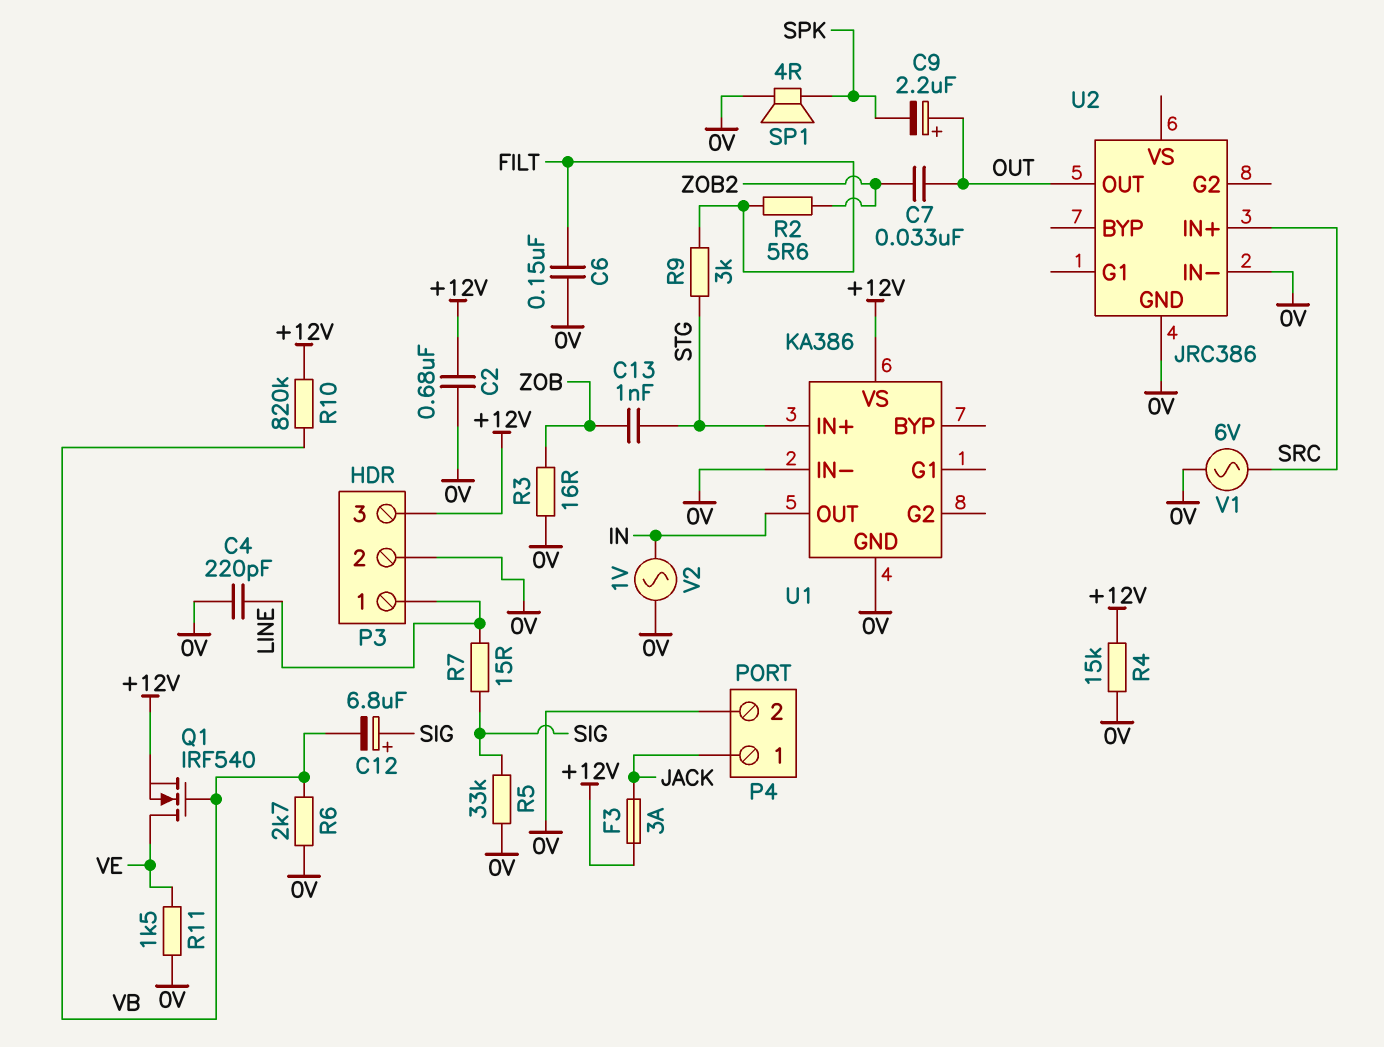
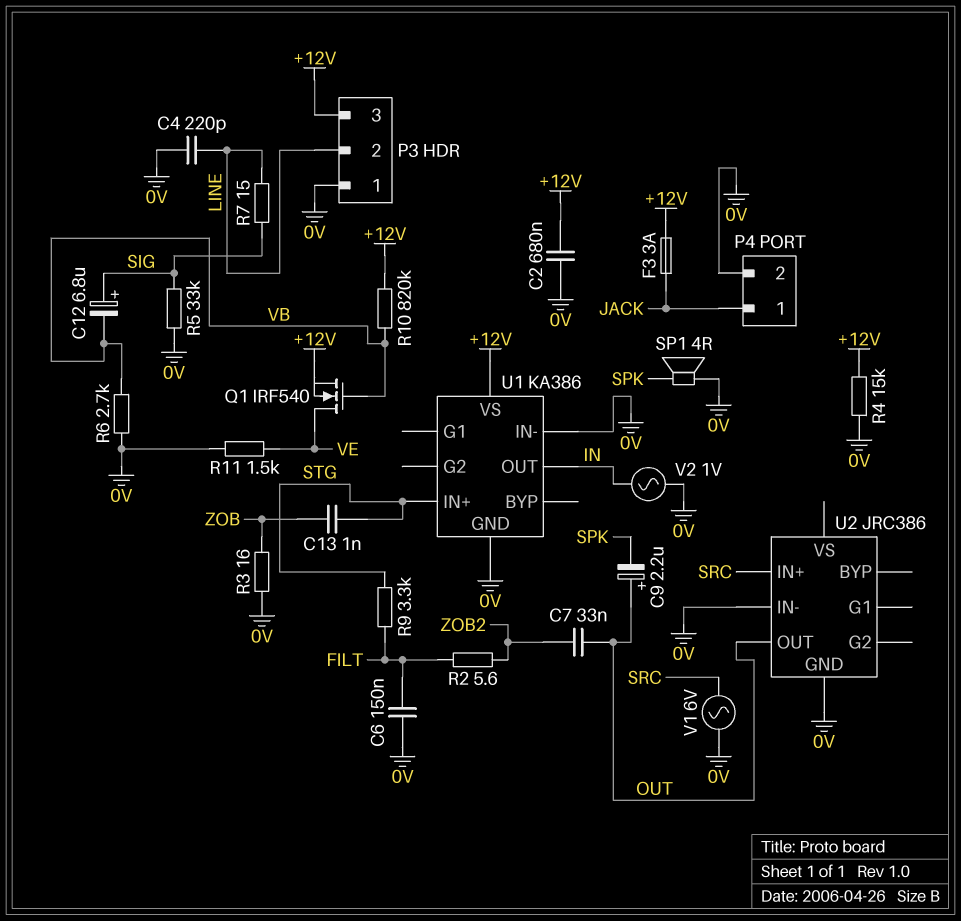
P3 pin 1: LINE -> 0V
P3 pin 2: 0V -> LINE
R9: 3k (FILT, STG) -> 3.3k (FILT, STG)

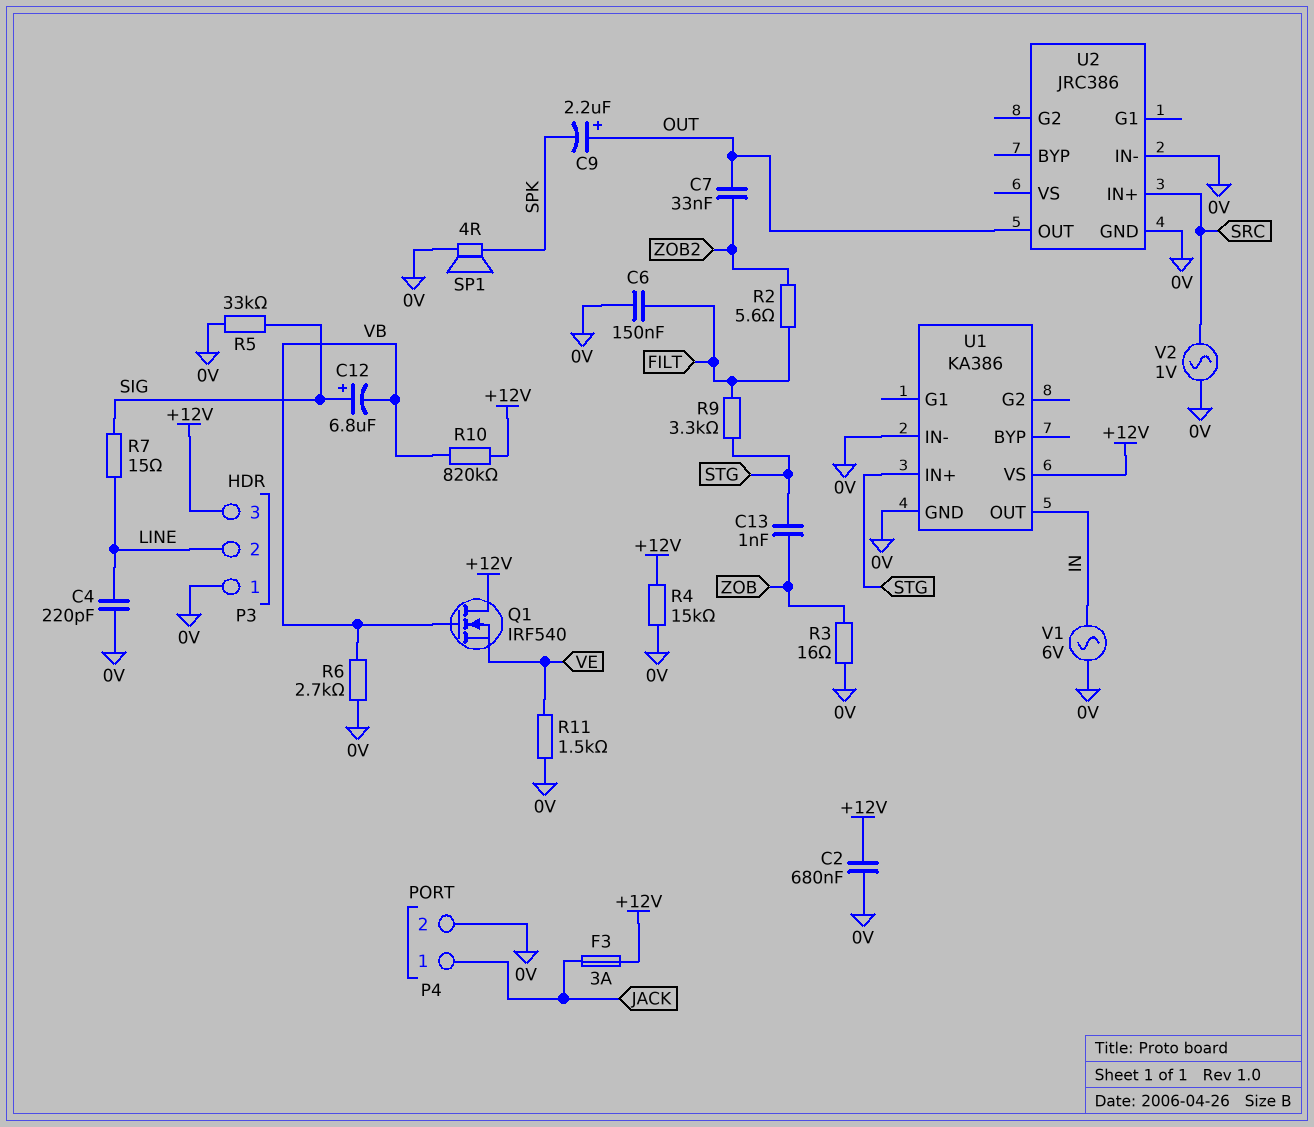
Q1: NMOS IRF540 (G VB, D VE, S +12V) -> NMOS IRF540 (G VB, D +12V, S VE)
V1: AC 6V (0V, SRC) -> AC 6V (0V, IN)
V2: AC 1V (0V, IN) -> AC 1V (0V, SRC)

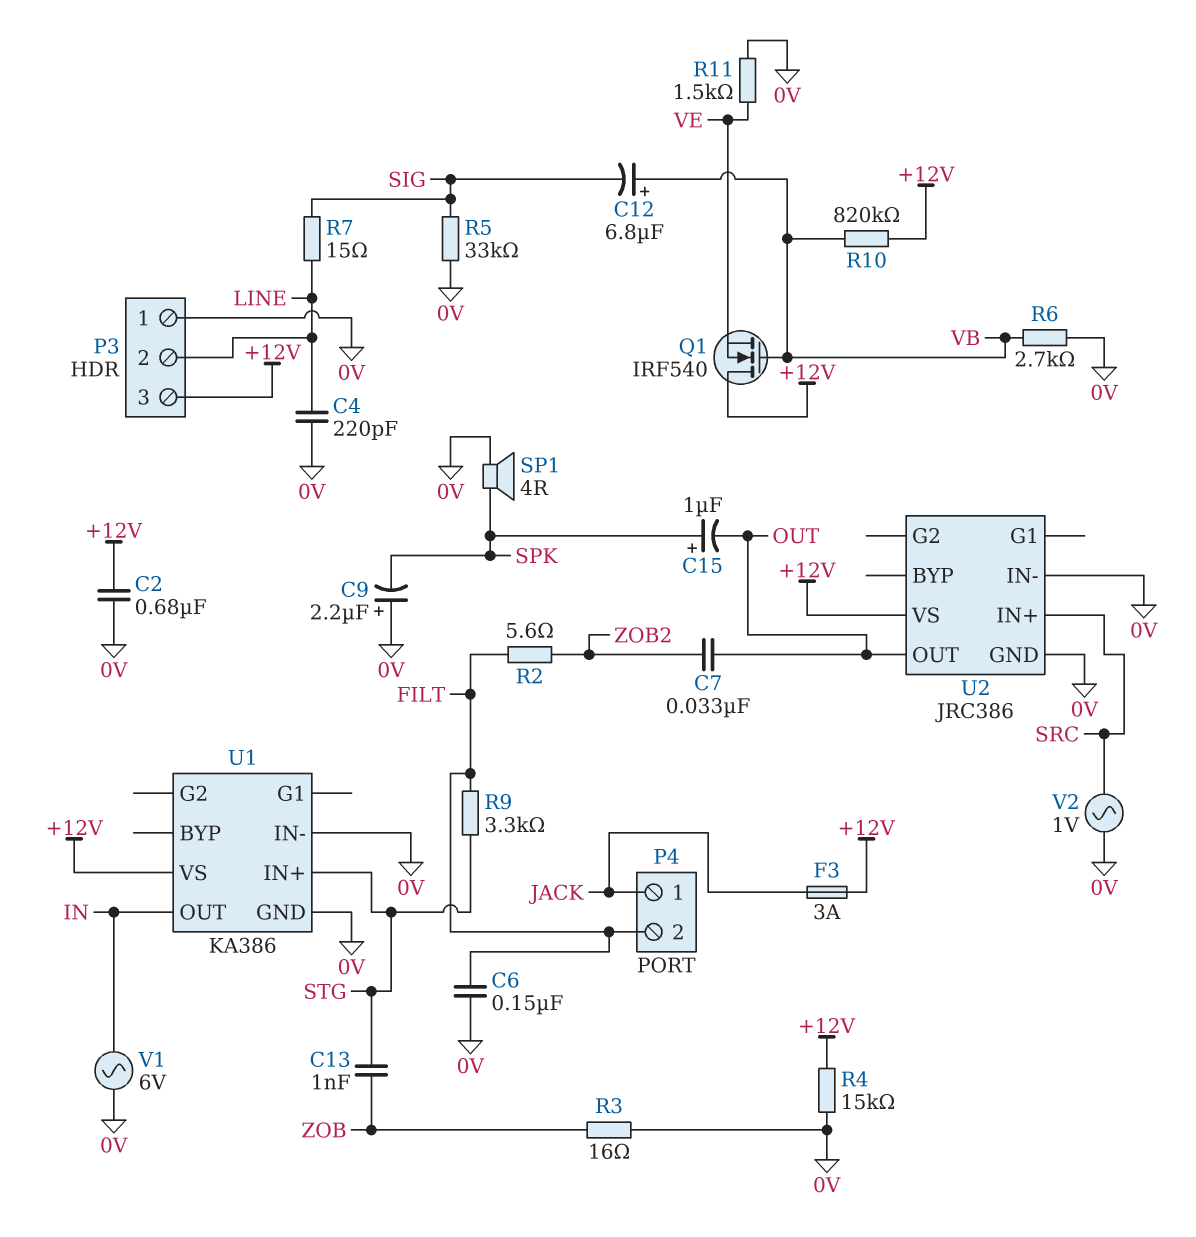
C9: 2.2uF (plus OUT, minus SPK) -> 2.2uF (plus 0V, minus SPK)
C12: 6.8uF (plus SIG, minus VB) -> 6.8uF (plus VB, minus SIG)
C15: none -> 1uF (plus SPK, minus OUT)
P4 pin 2: 0V -> FILT
U2 pin VS: none -> +12V

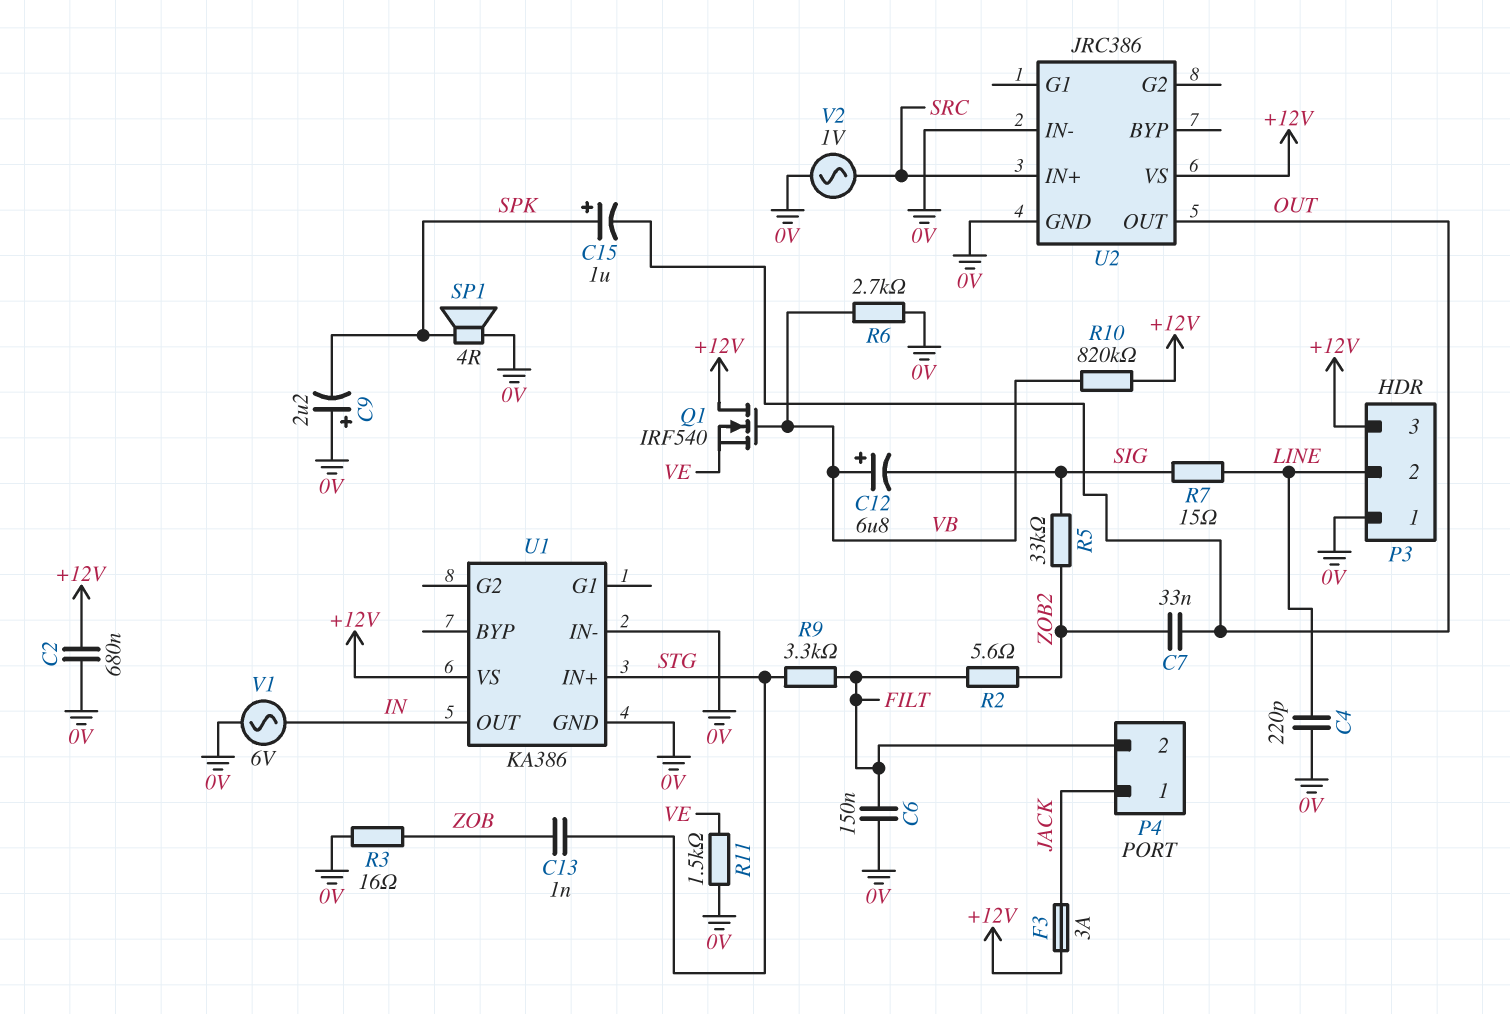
R4: 15k (+12V, 0V) -> none
R5: 33k (0V, SIG) -> 33k (SIG, ZOB2)

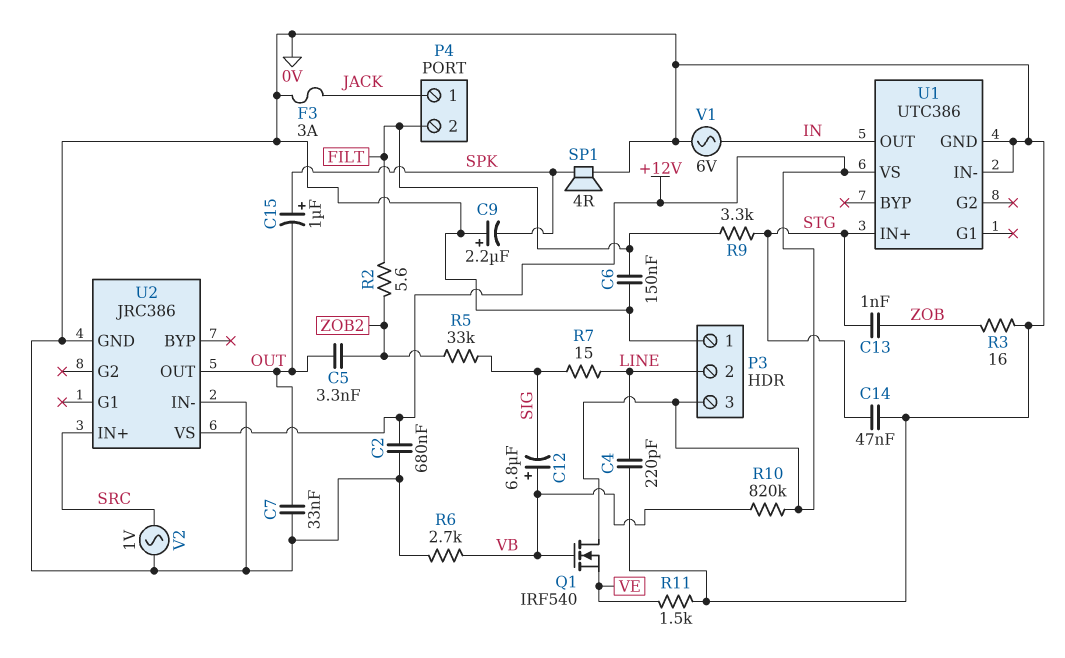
C5: none -> 3.3nF (OUT, ZOB2)
C7: 33nF (OUT, ZOB2) -> 33nF (0V, OUT)
C14: none -> 47nF (0V, STG)
F3: 3A (+12V, JACK) -> 3A (0V, JACK)
U1: KA386 -> UTC386

